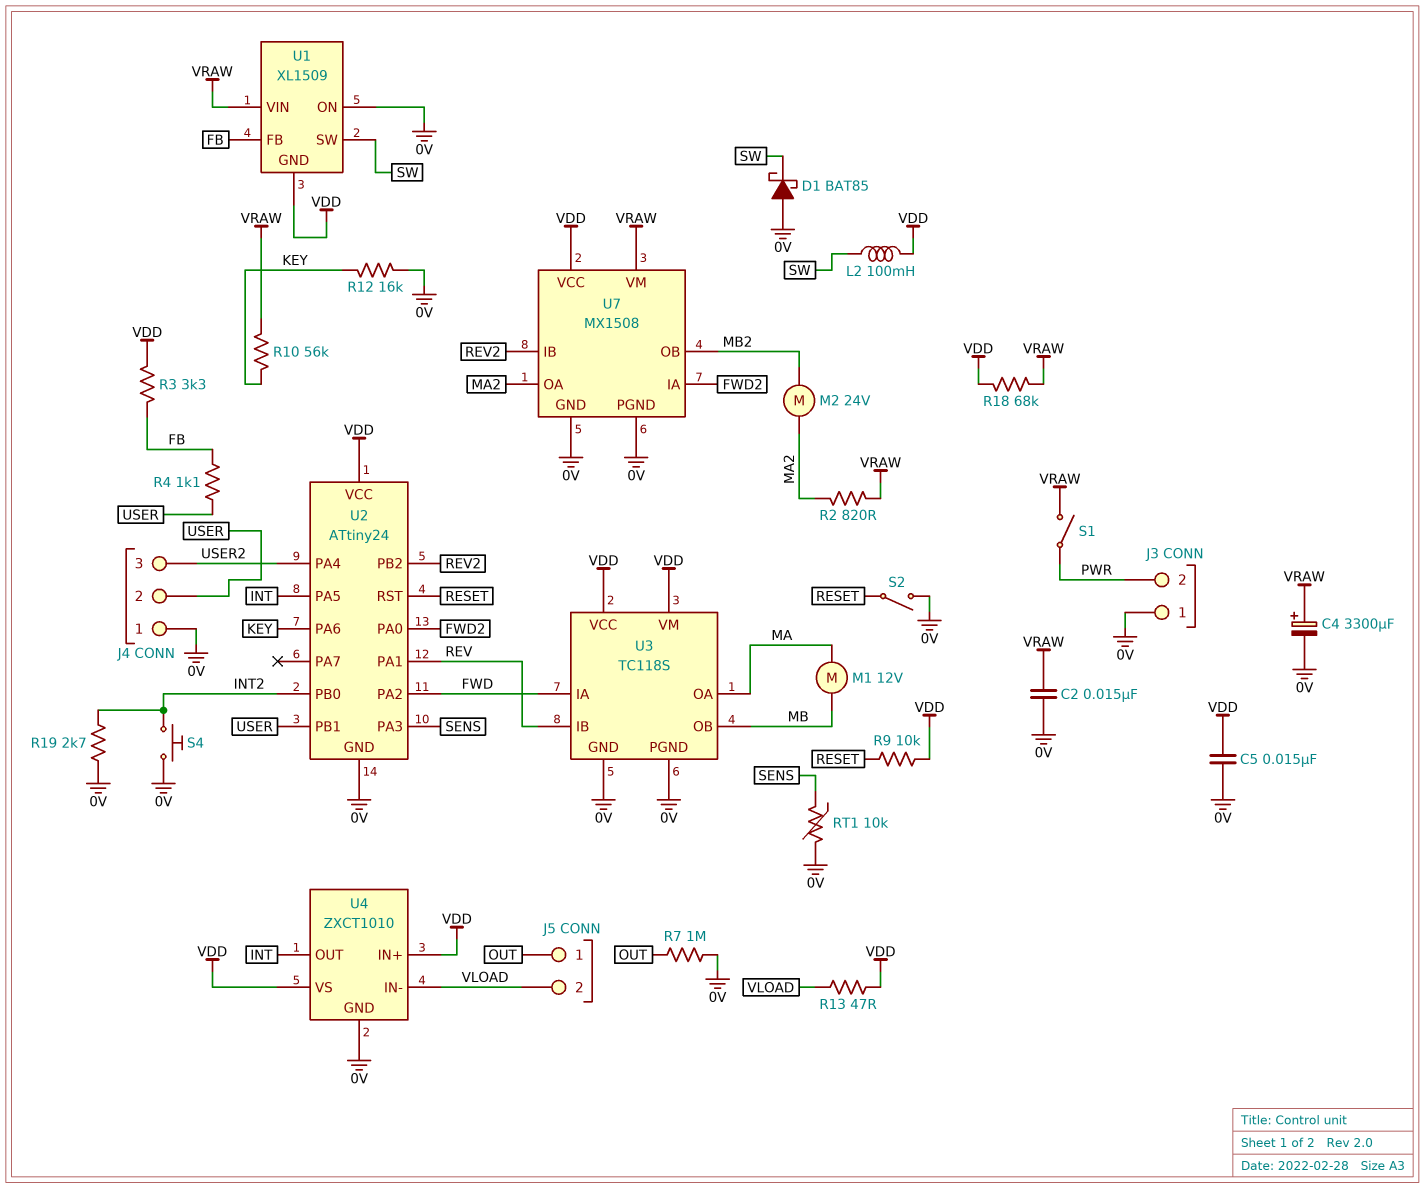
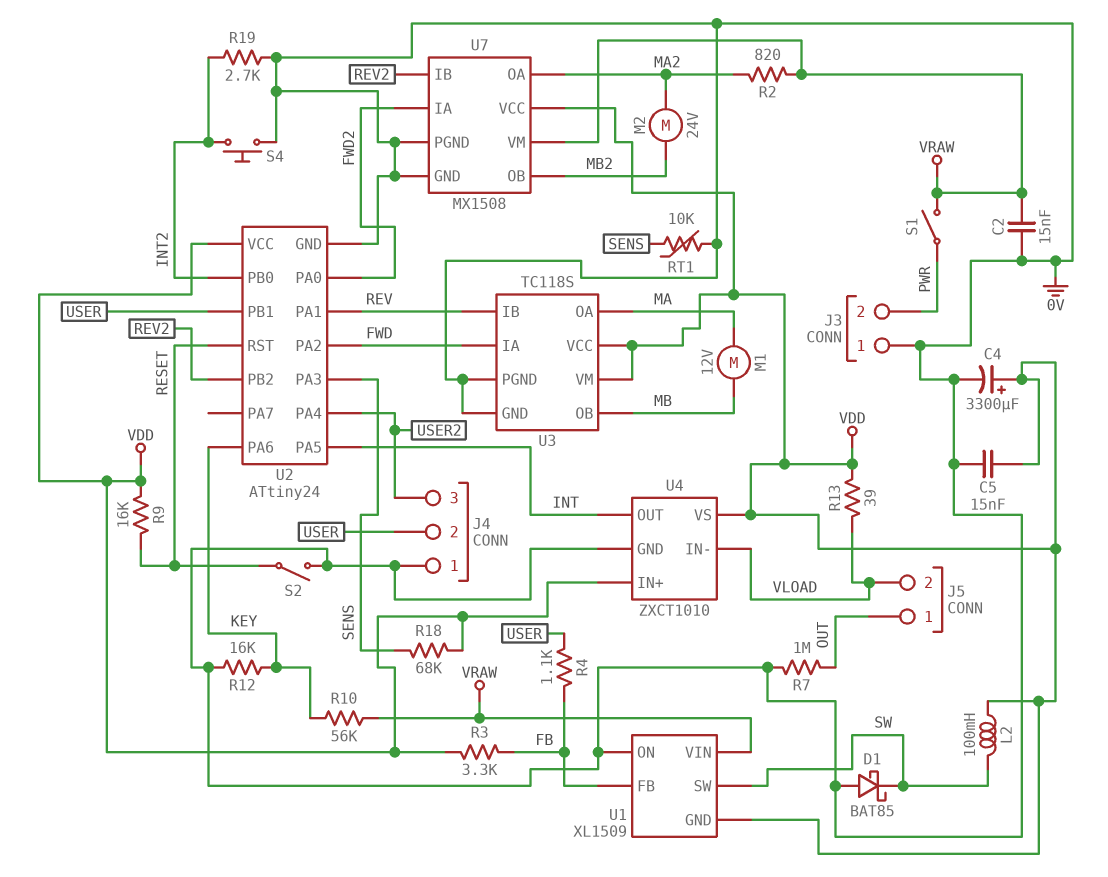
C4: 3300uF (plus VRAW, minus 0V) -> 3300uF (plus VDD, minus 0V)
R9: 10k (RESET, VDD) -> 16k (RESET, VDD)
R13: 47 (VDD, VLOAD) -> 39 (VDD, VLOAD)
R18: 68k (VDD, VRAW) -> 68k (SENS, VDD)

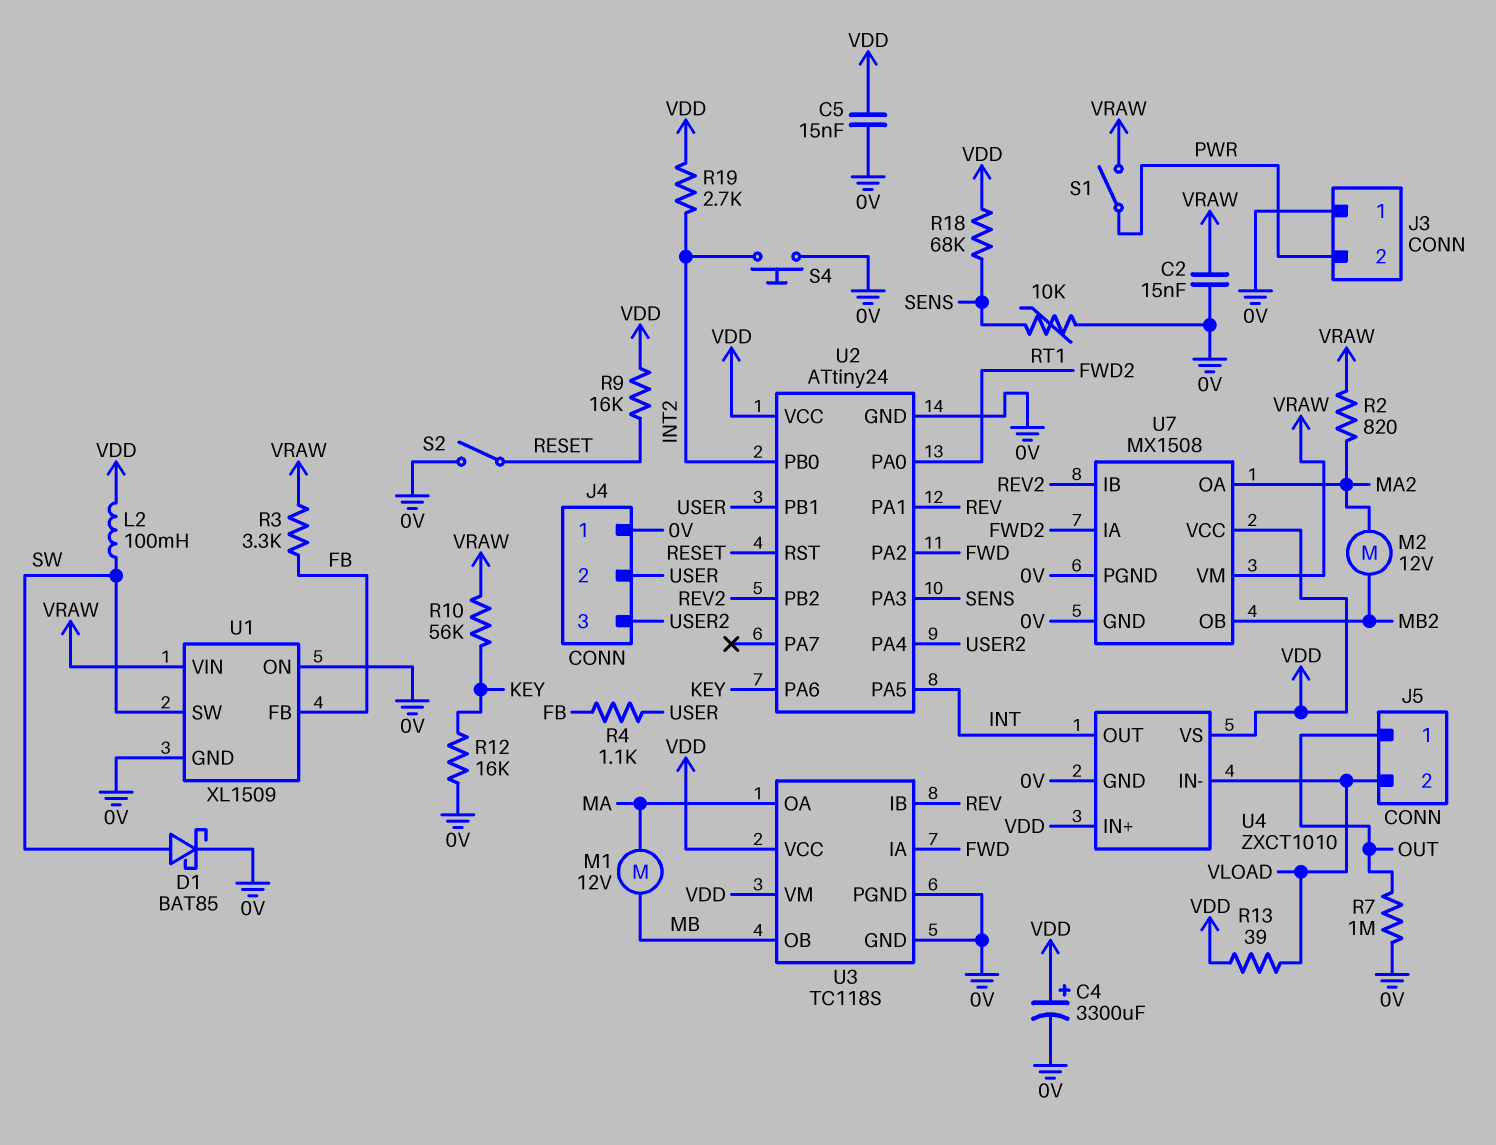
D1: schottky BAT85 (A 0V, K SW) -> schottky BAT85 (A SW, K 0V)
M2: motor 24V (MA2, MB2) -> motor 12V (MA2, MB2)
R3: 3.3k (FB, VDD) -> 3.3k (FB, VRAW)
R19: 2.7k (0V, INT2) -> 2.7k (INT2, VDD)
U1 pin GND: VDD -> 0V

